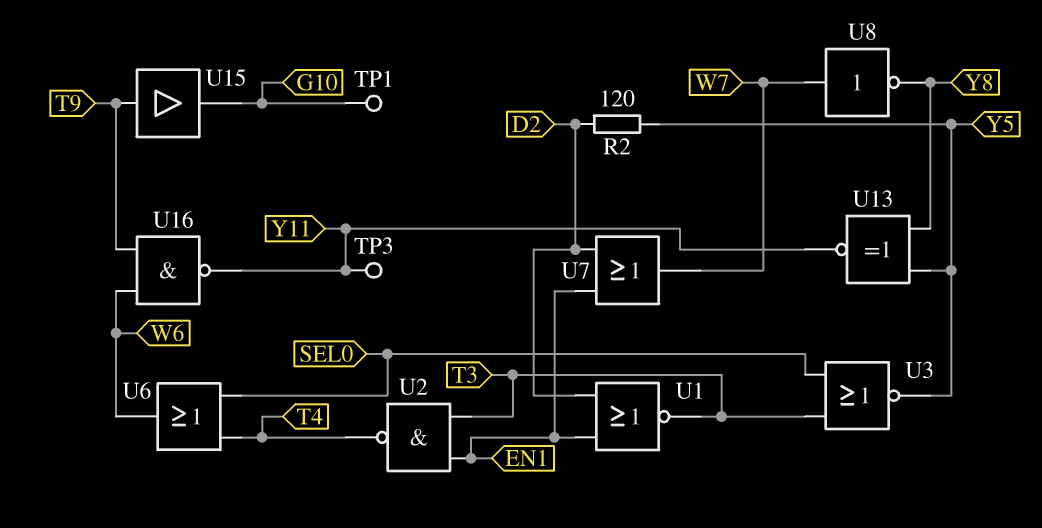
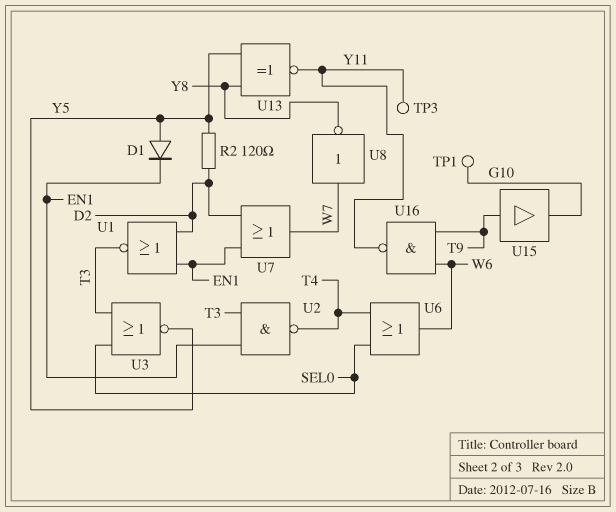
D1: none -> diode (A Y5, K EN1)

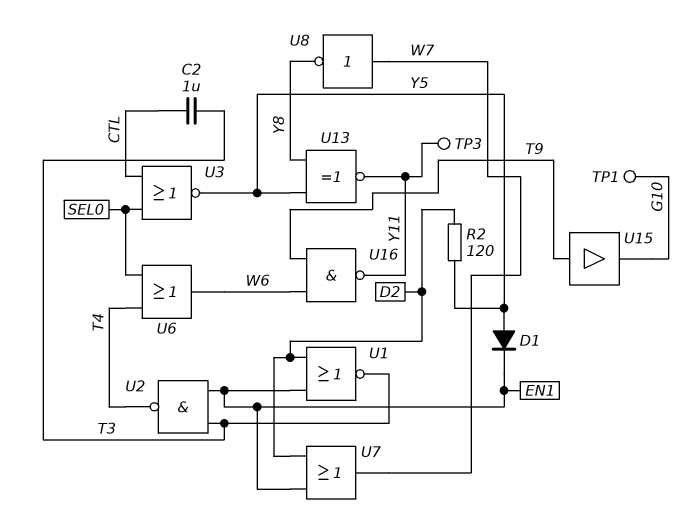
C2: none -> 1uF (CTL, T3)
U3: NOR (in SEL0, in T3, out Y5) -> NOR (in CTL, in SEL0, out Y5)

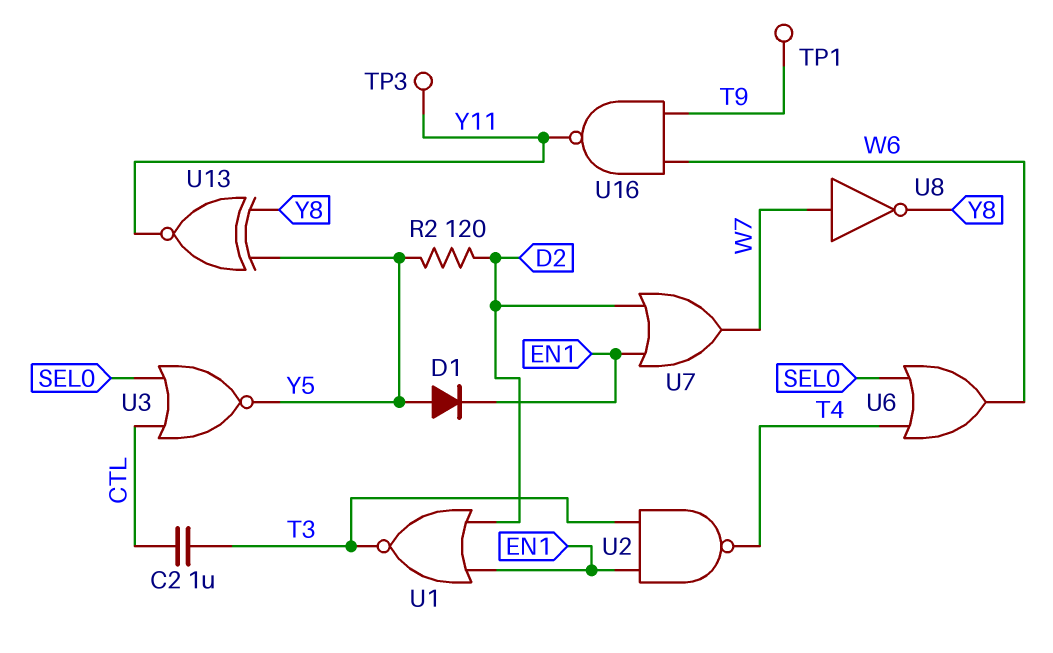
TP1: test point (G10) -> test point (T9)
U15: buffer (in T9, out G10) -> none

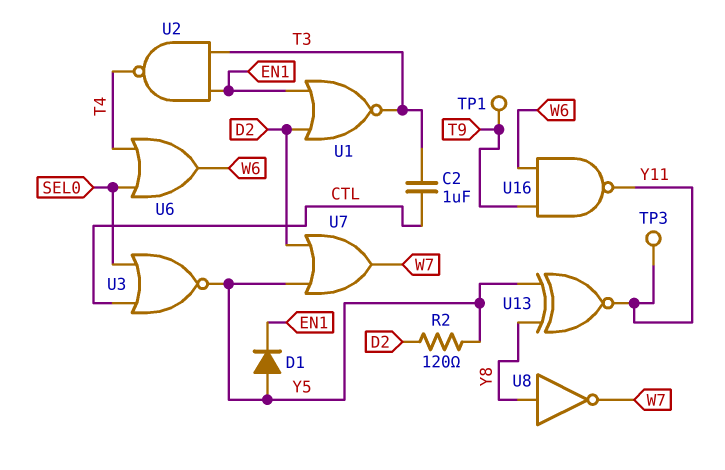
U7: OR (in D2, in EN1, out W7) -> OR (in D2, in Y5, out W7)
U8: NOT (in W7, out Y8) -> NOT (in Y8, out W7)

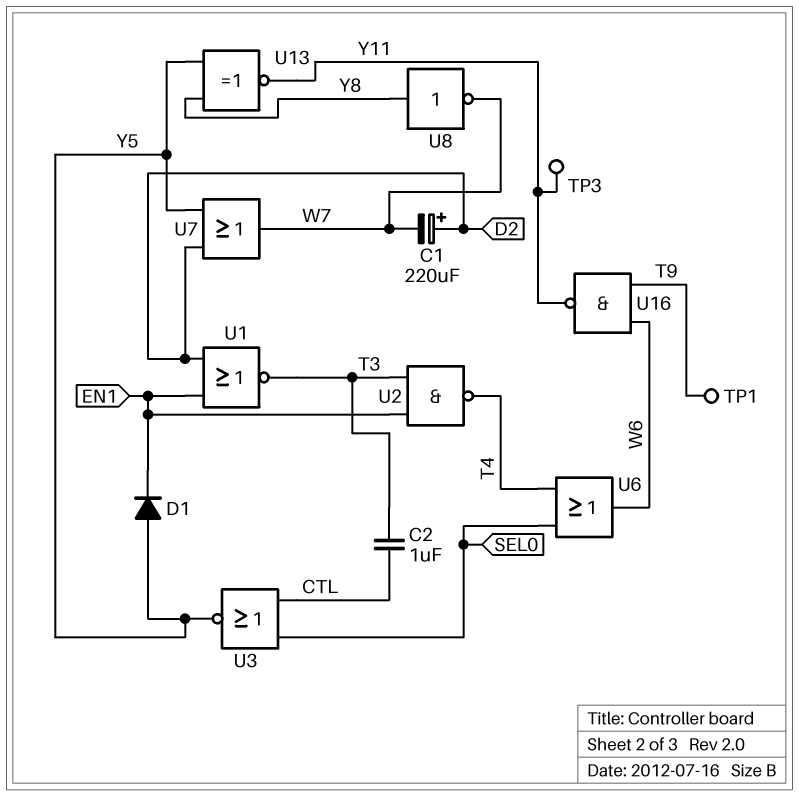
C1: none -> 220uF (plus D2, minus W7)
R2: 120 (D2, Y5) -> none

